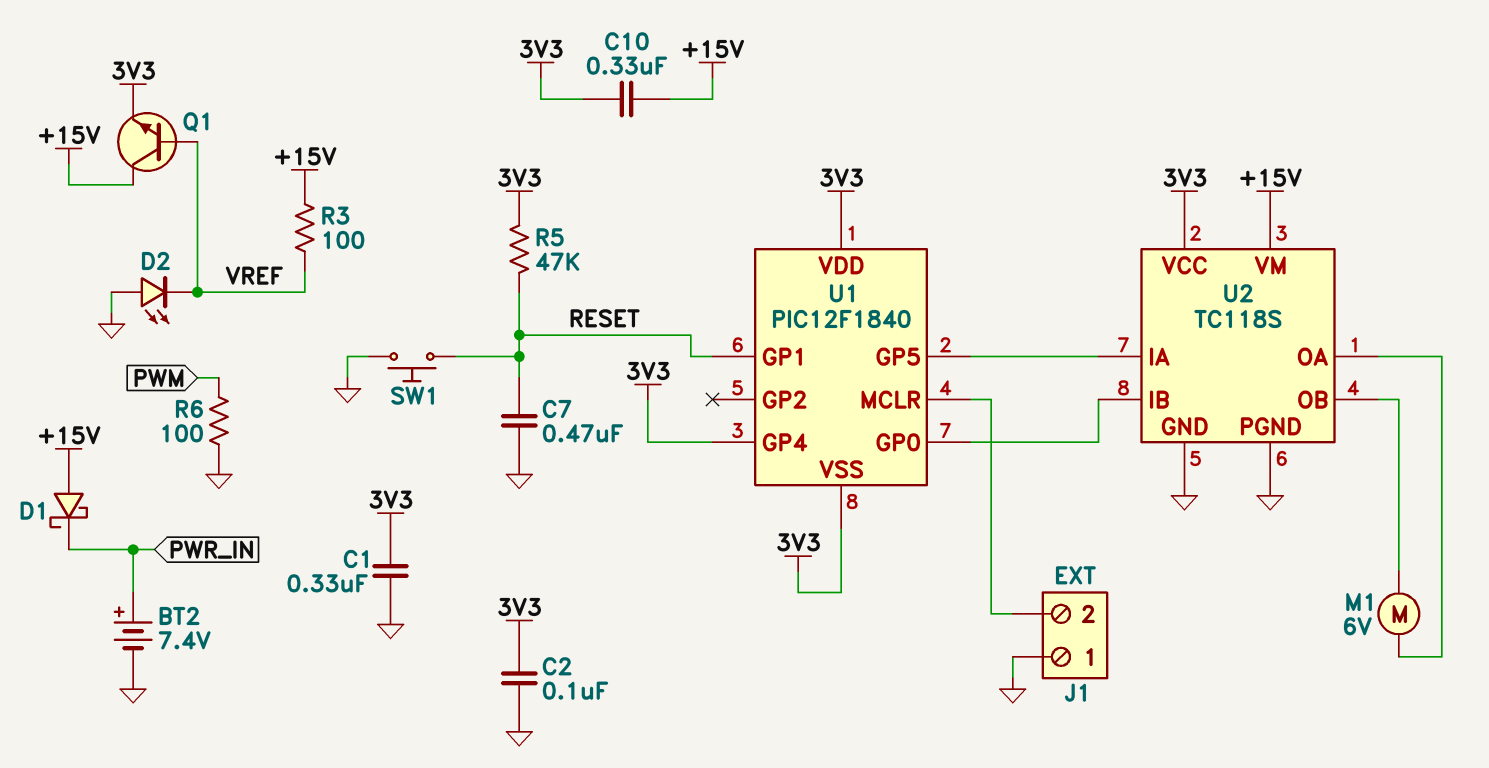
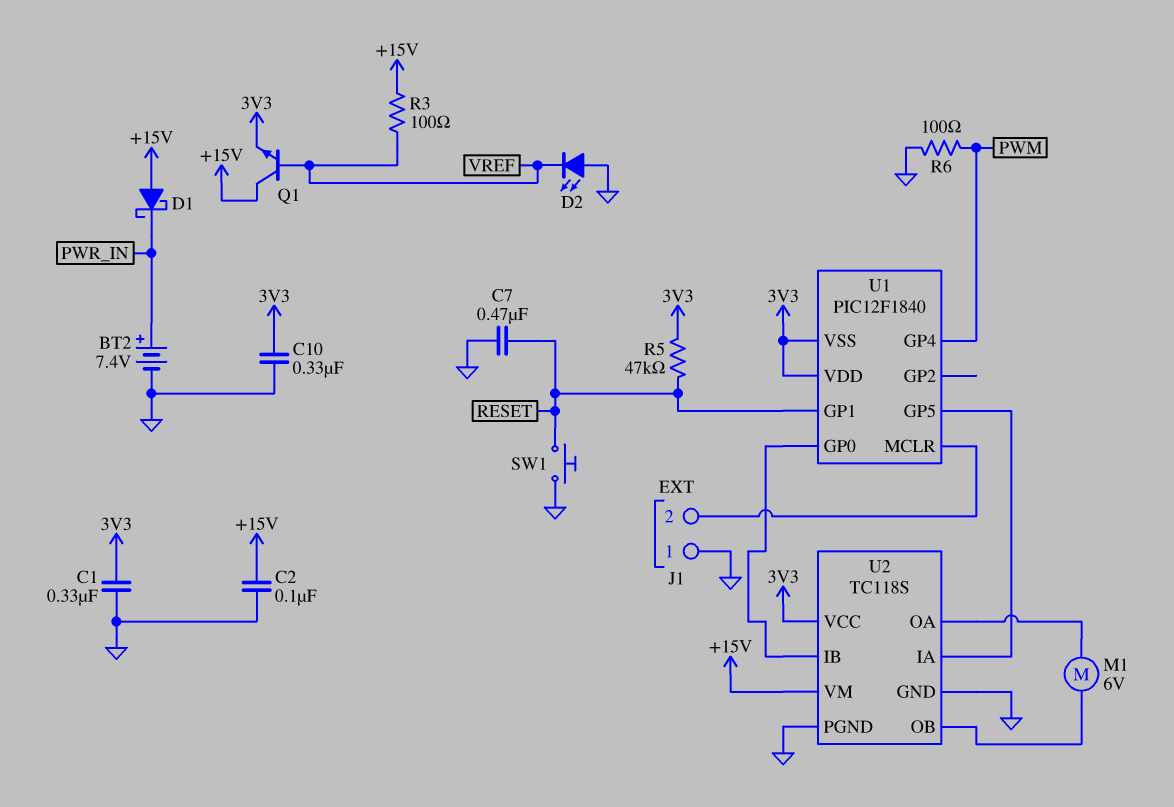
C2: 100nF (3V3, GND) -> 100nF (+15V, GND)
C10: 330nF (+15V, 3V3) -> 330nF (3V3, GND)
U1 pin GP4: 3V3 -> PWM

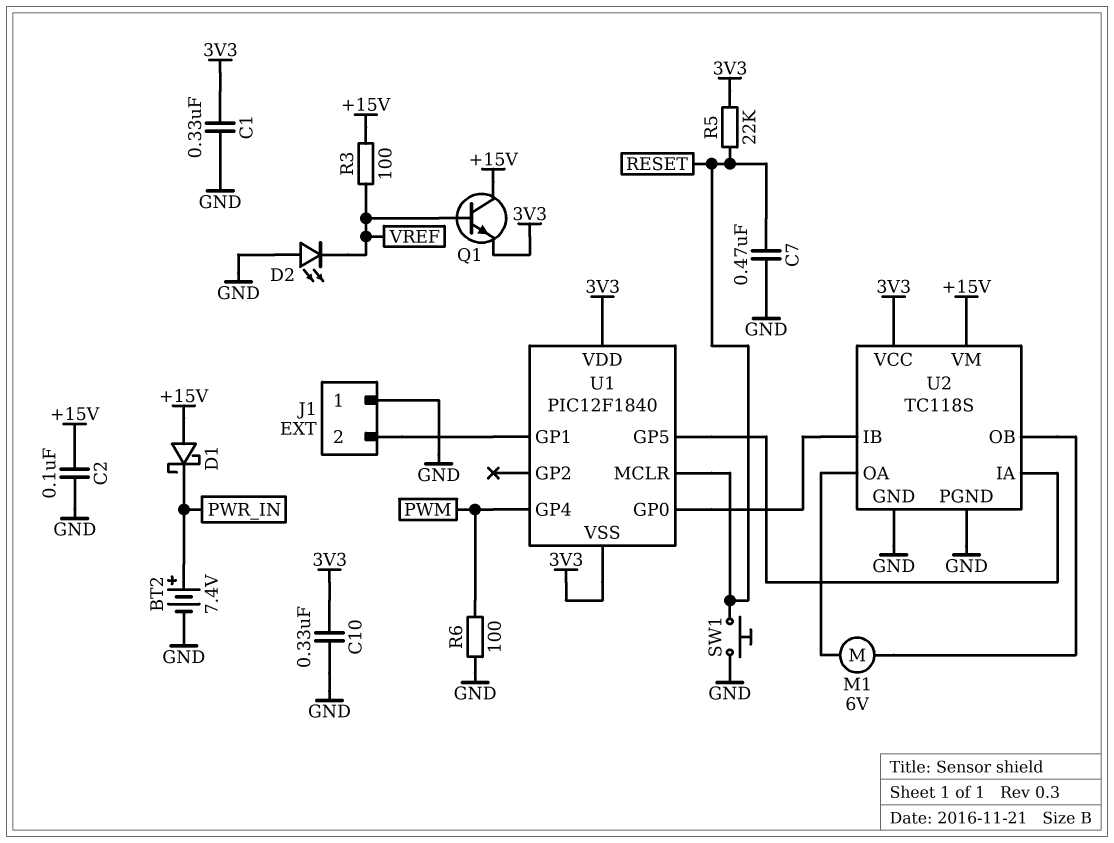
R5: 47k (3V3, RESET) -> 22k (3V3, RESET)
U1 pin GP1: RESET -> J1/2
U1 pin MCLR: J1/2 -> RESET

